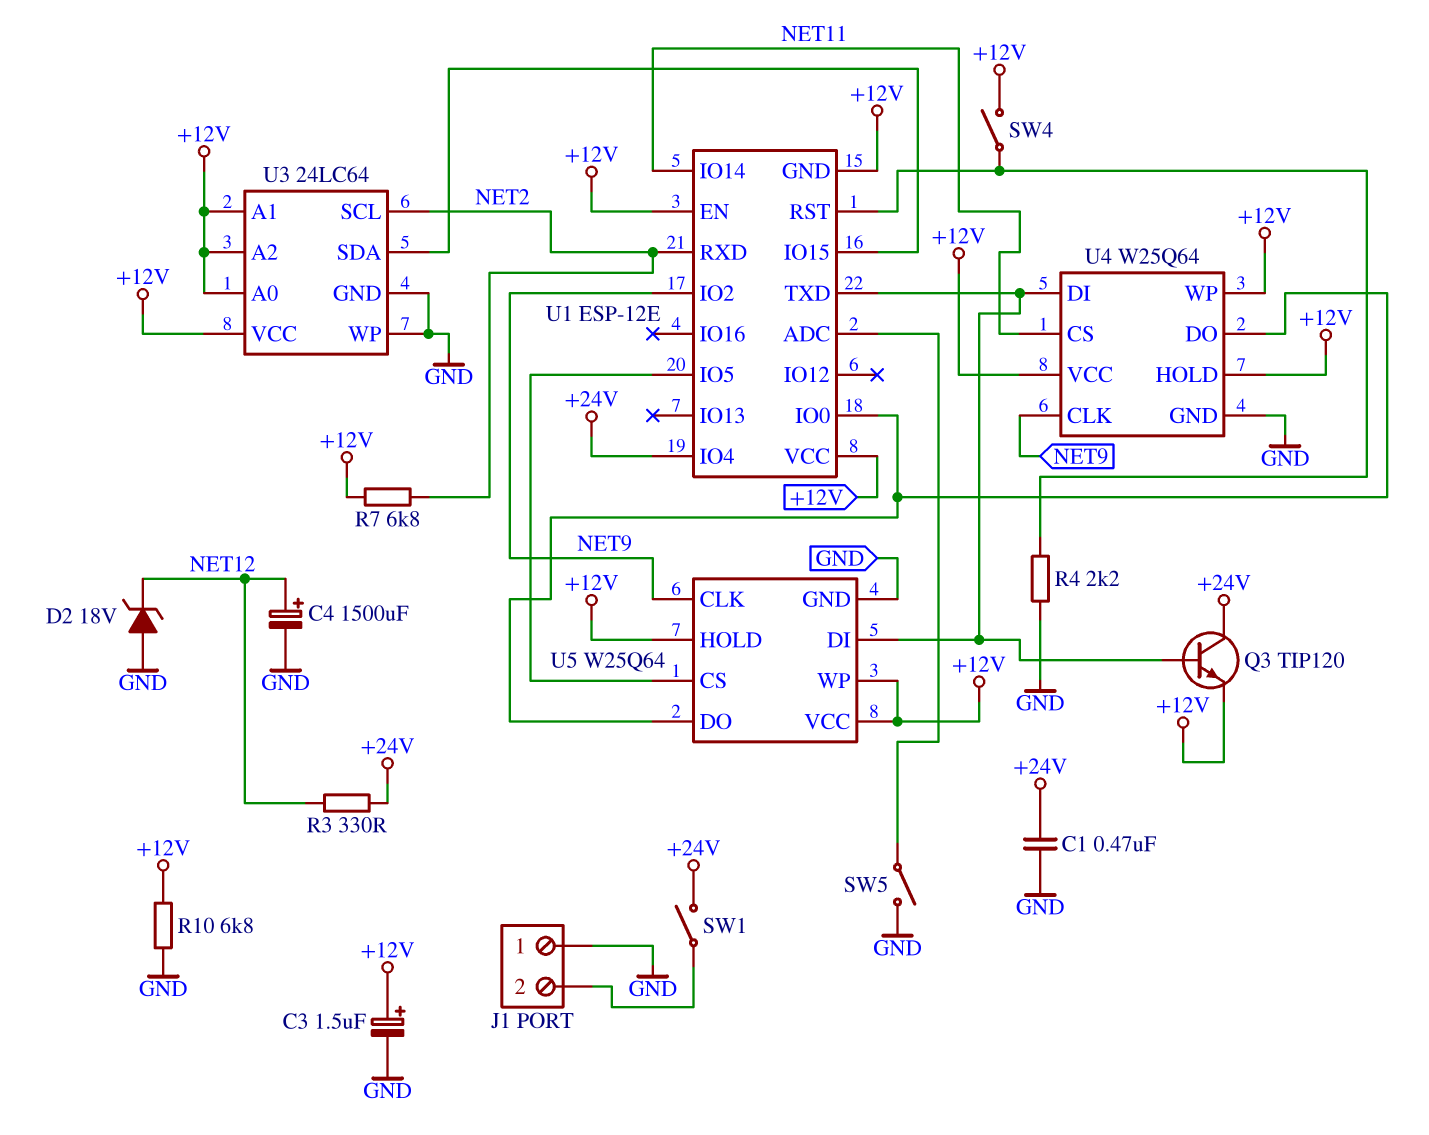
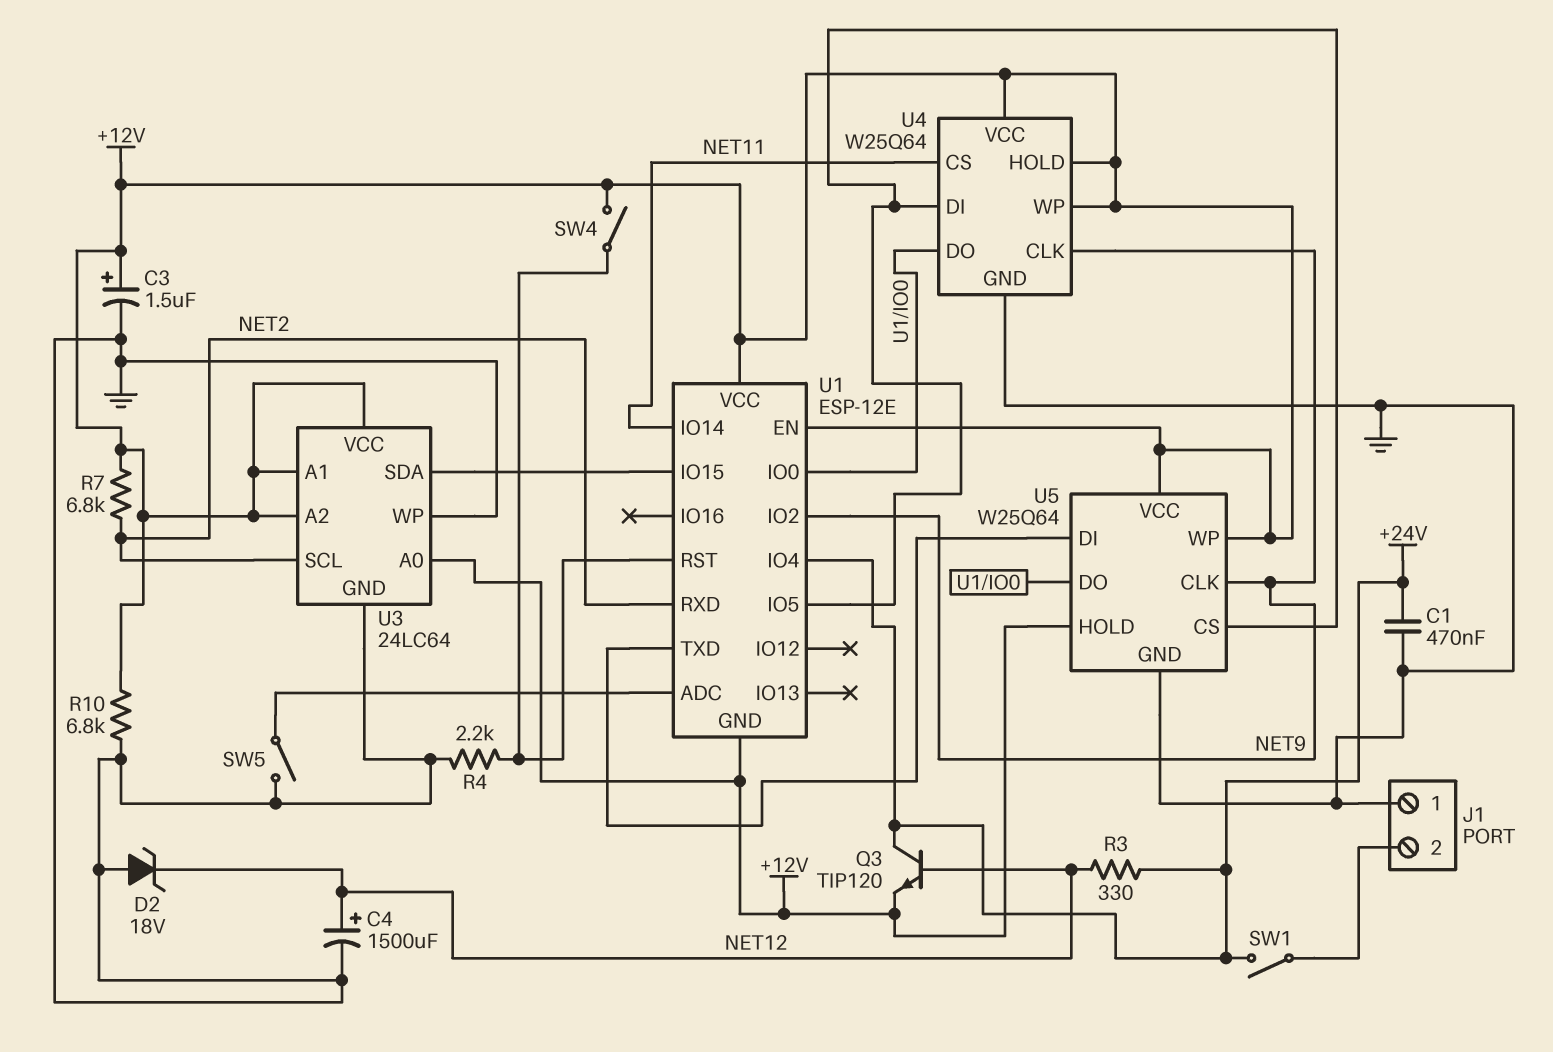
Q3: NPN TIP120 (B U1/TXD, C +24V, E +12V) -> NPN TIP120 (B NET12, C +24V, E +12V)
U4 pin DI: U1/TXD -> U1/IO5

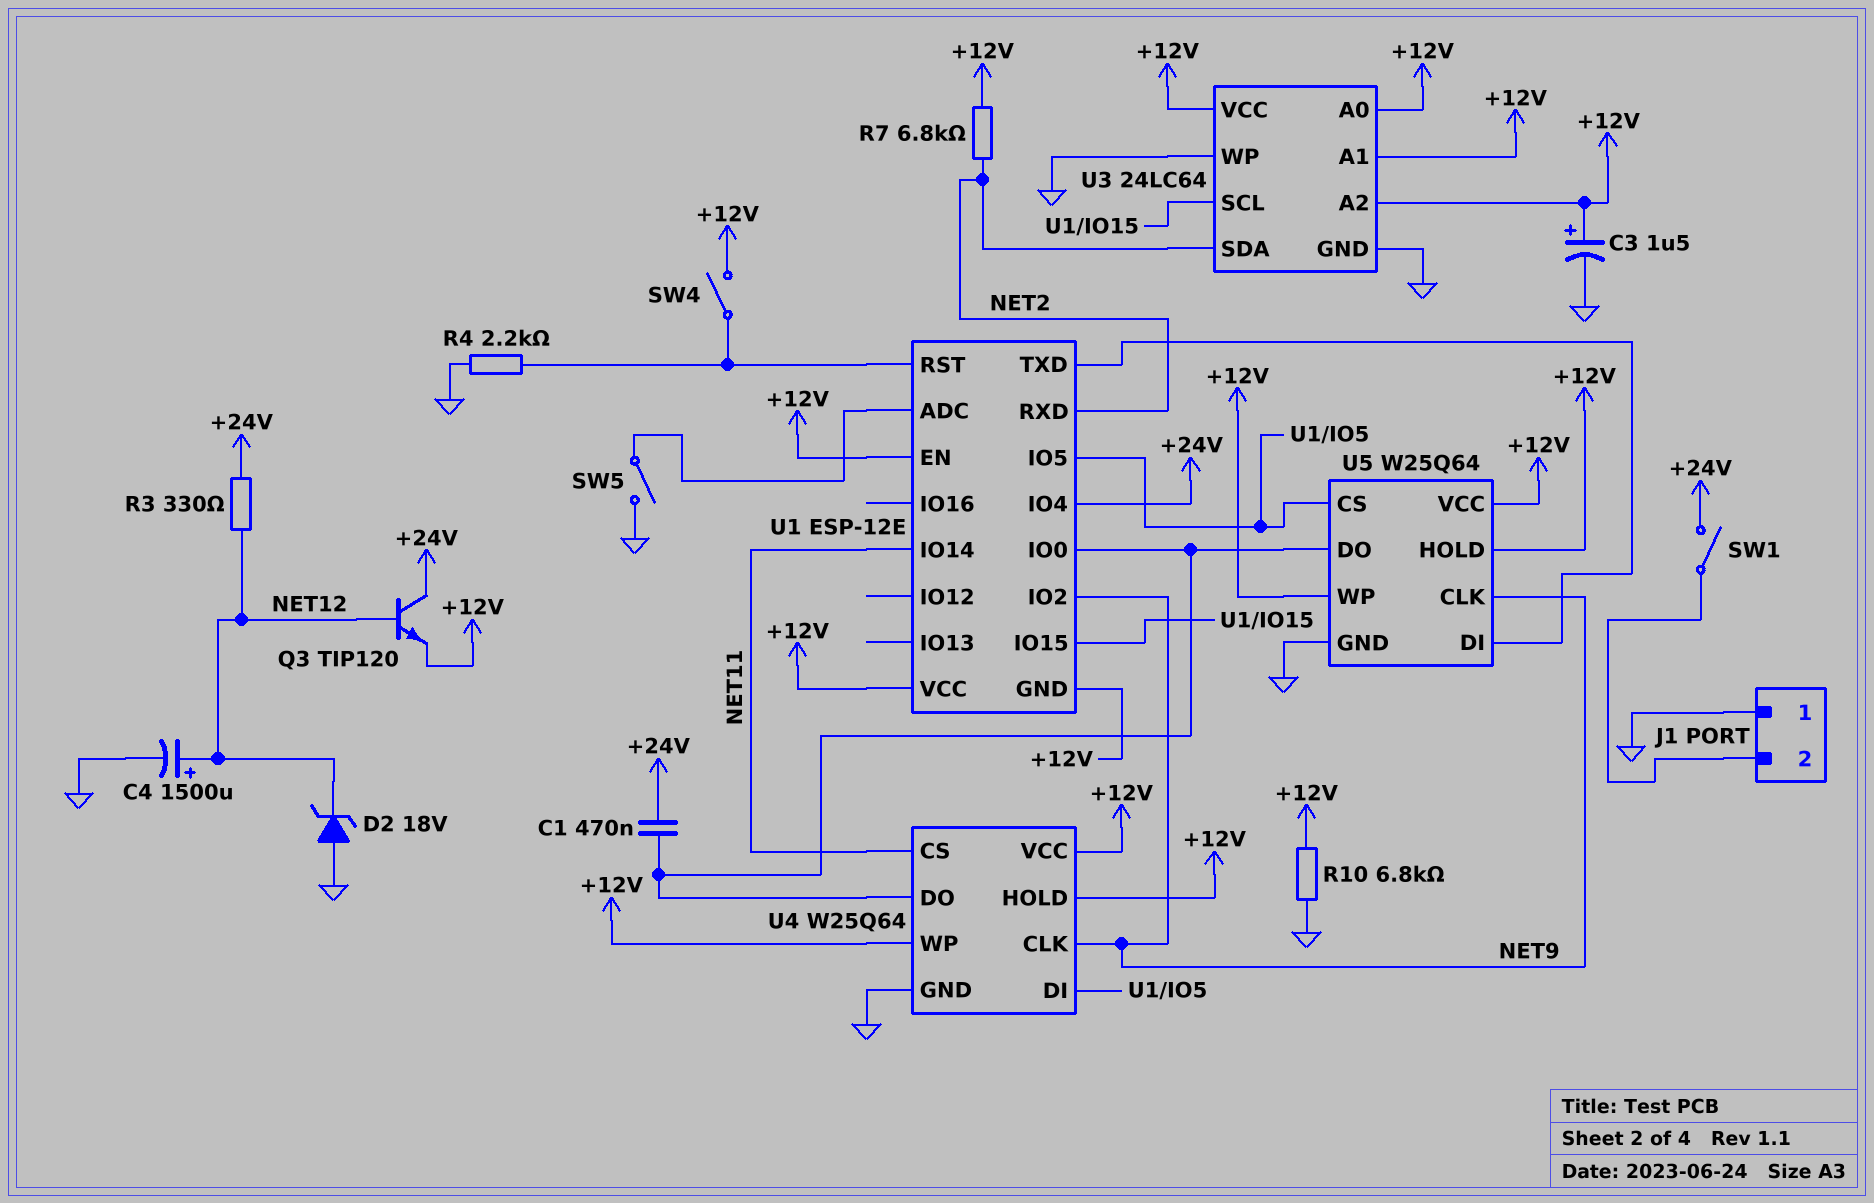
C1: 470nF (+24V, GND) -> 470nF (+24V, U1/IO0)
U3 pin SCL: NET2 -> U1/IO15
U3 pin SDA: U1/IO15 -> NET2

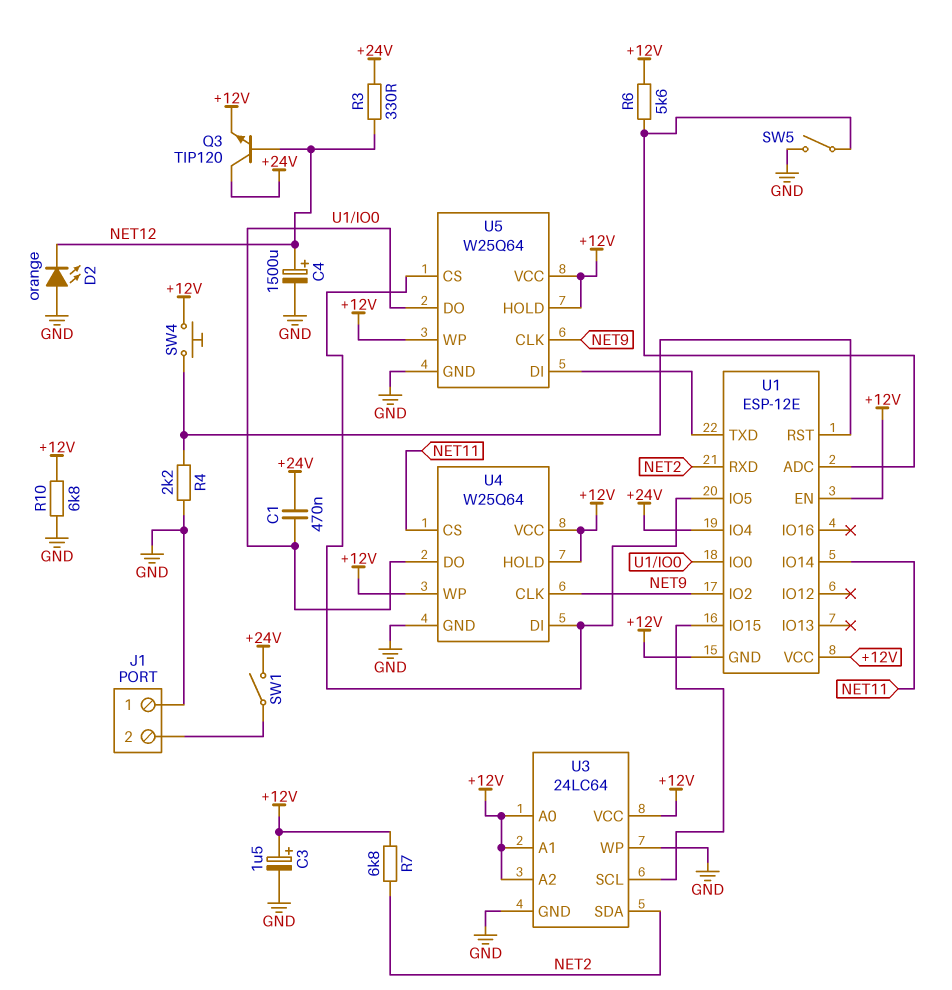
D2: zener 18V (A GND, K NET12) -> LED orange (A GND, K NET12)
R6: none -> 5.6k (+12V, U1/ADC)
SW4: switch (+12V, U1/RST) -> button (+12V, U1/RST)

